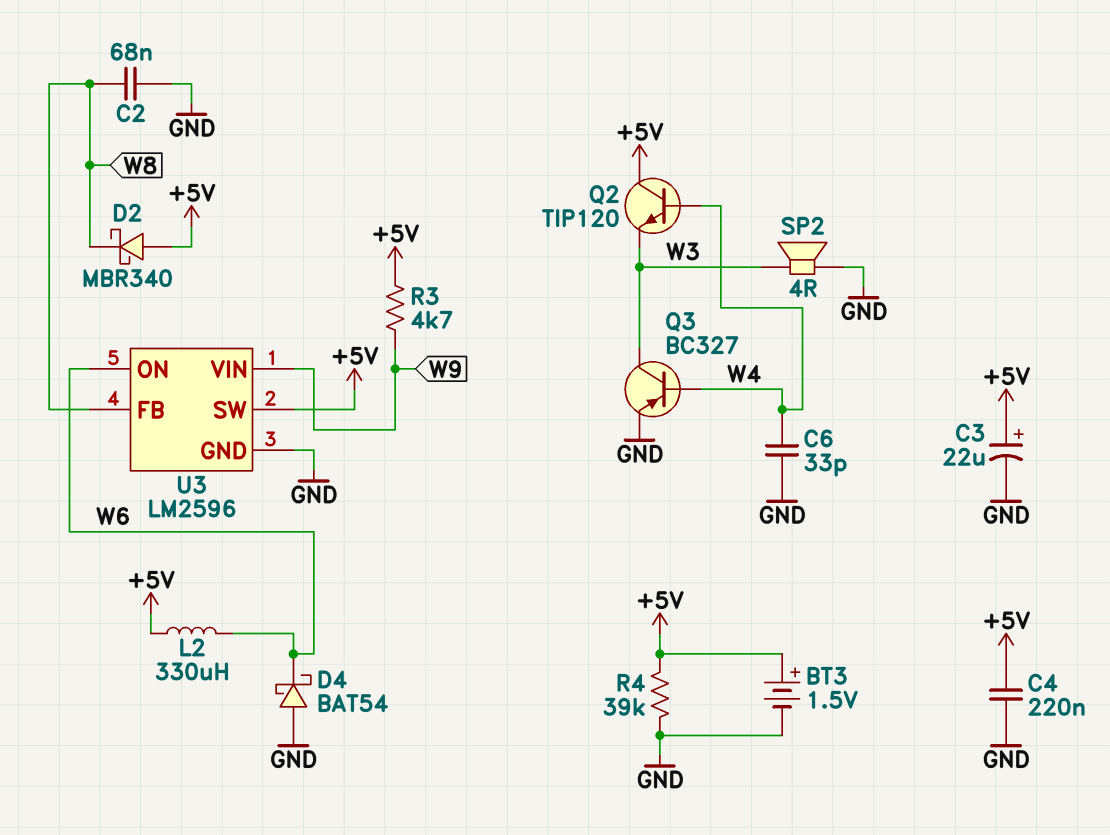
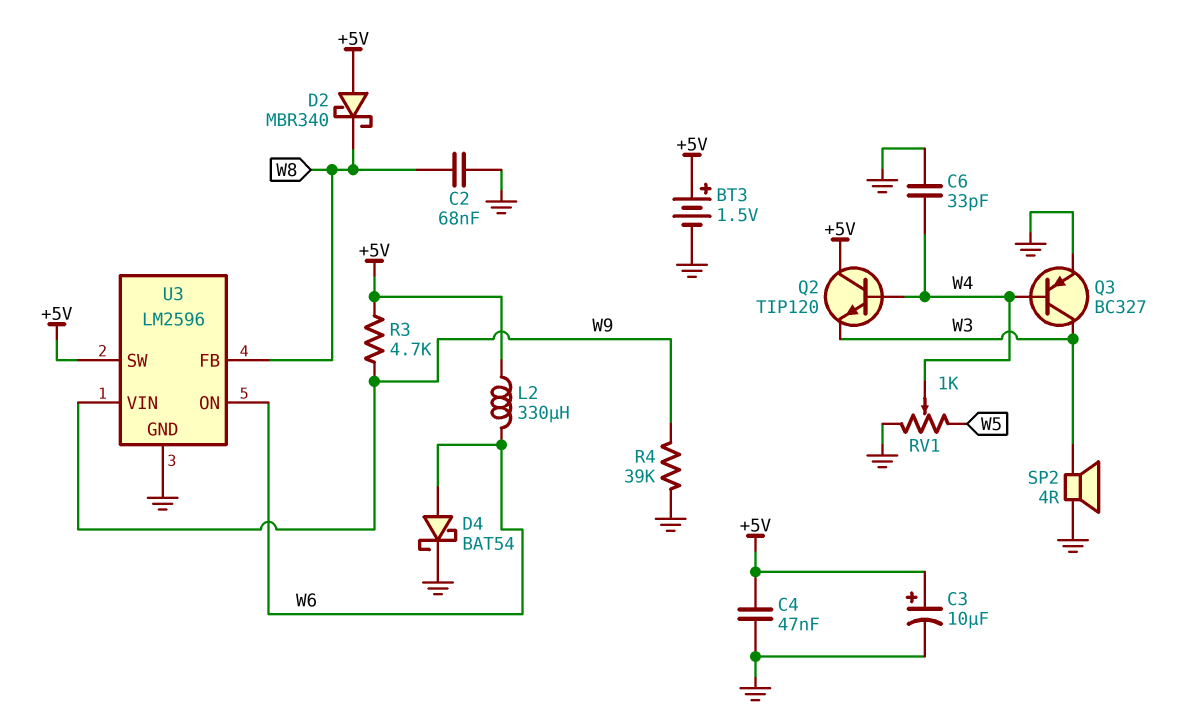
C3: 22uF (plus +5V, minus GND) -> 10uF (plus +5V, minus GND)
C4: 220nF (+5V, GND) -> 47nF (+5V, GND)
D4: schottky BAT54 (A GND, K W6) -> schottky BAT54 (A W6, K GND)
R4: 39k (+5V, GND) -> 39k (GND, W9)
RV1: none -> 1k (GND, W5, wiper W4)

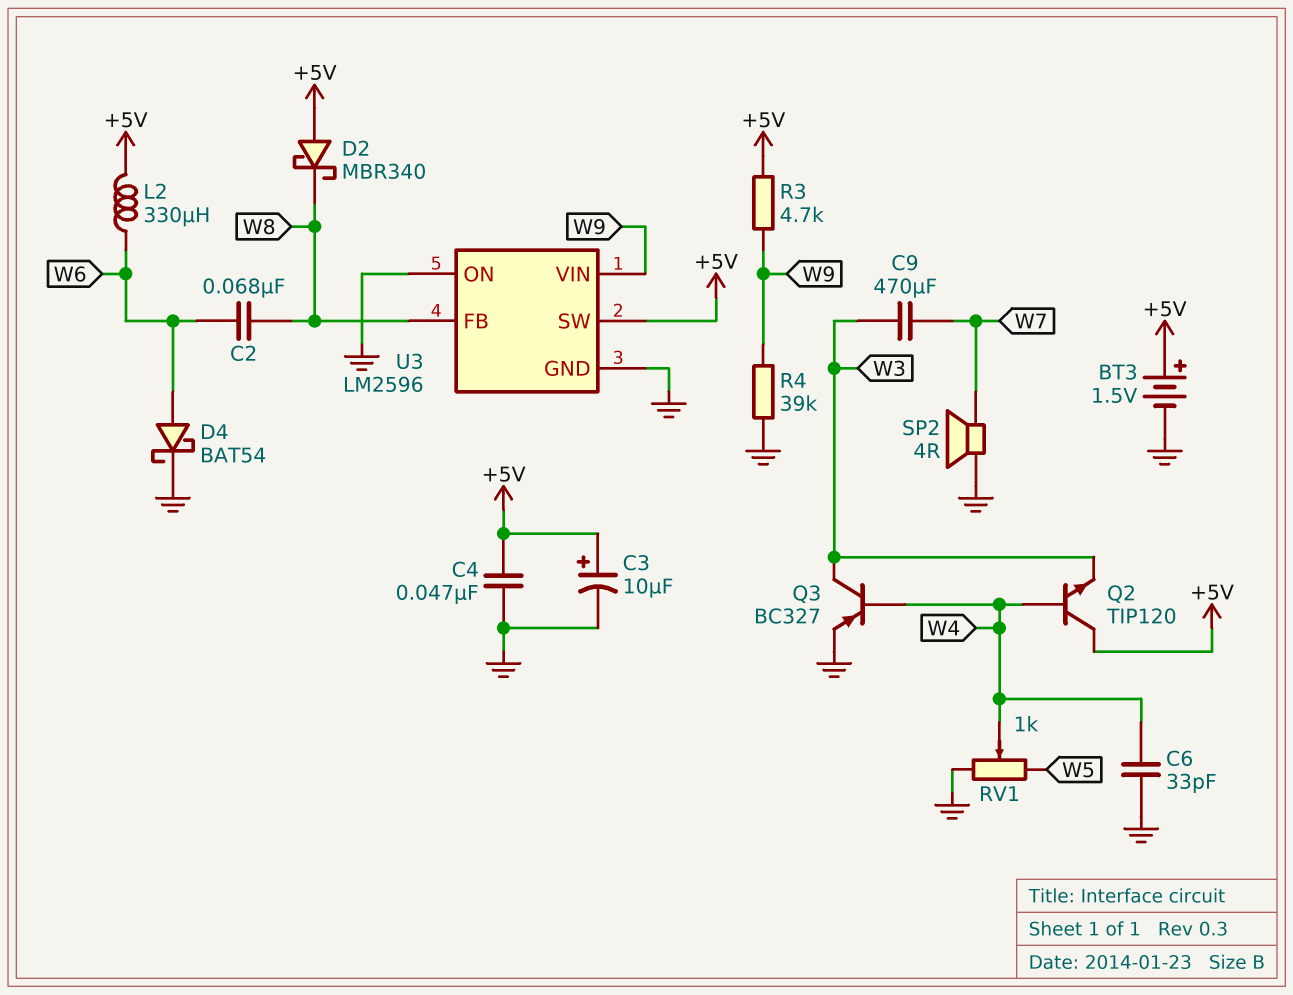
C2: 68nF (GND, W8) -> 68nF (W6, W8)
C9: none -> 470uF (W3, W7)
SP2: speaker 4R (GND, W3) -> speaker 4R (GND, W7)
U3 pin ON: W6 -> GND

